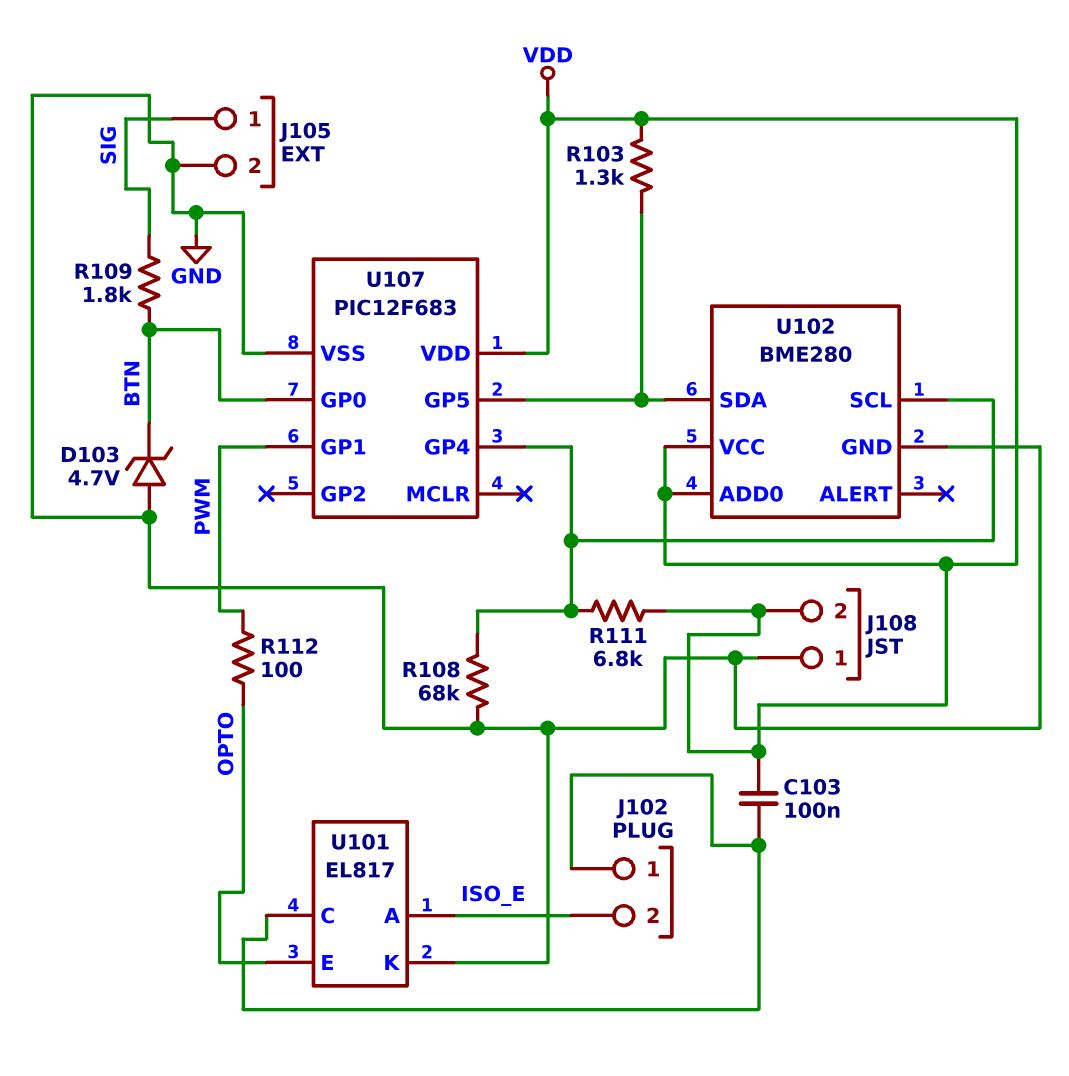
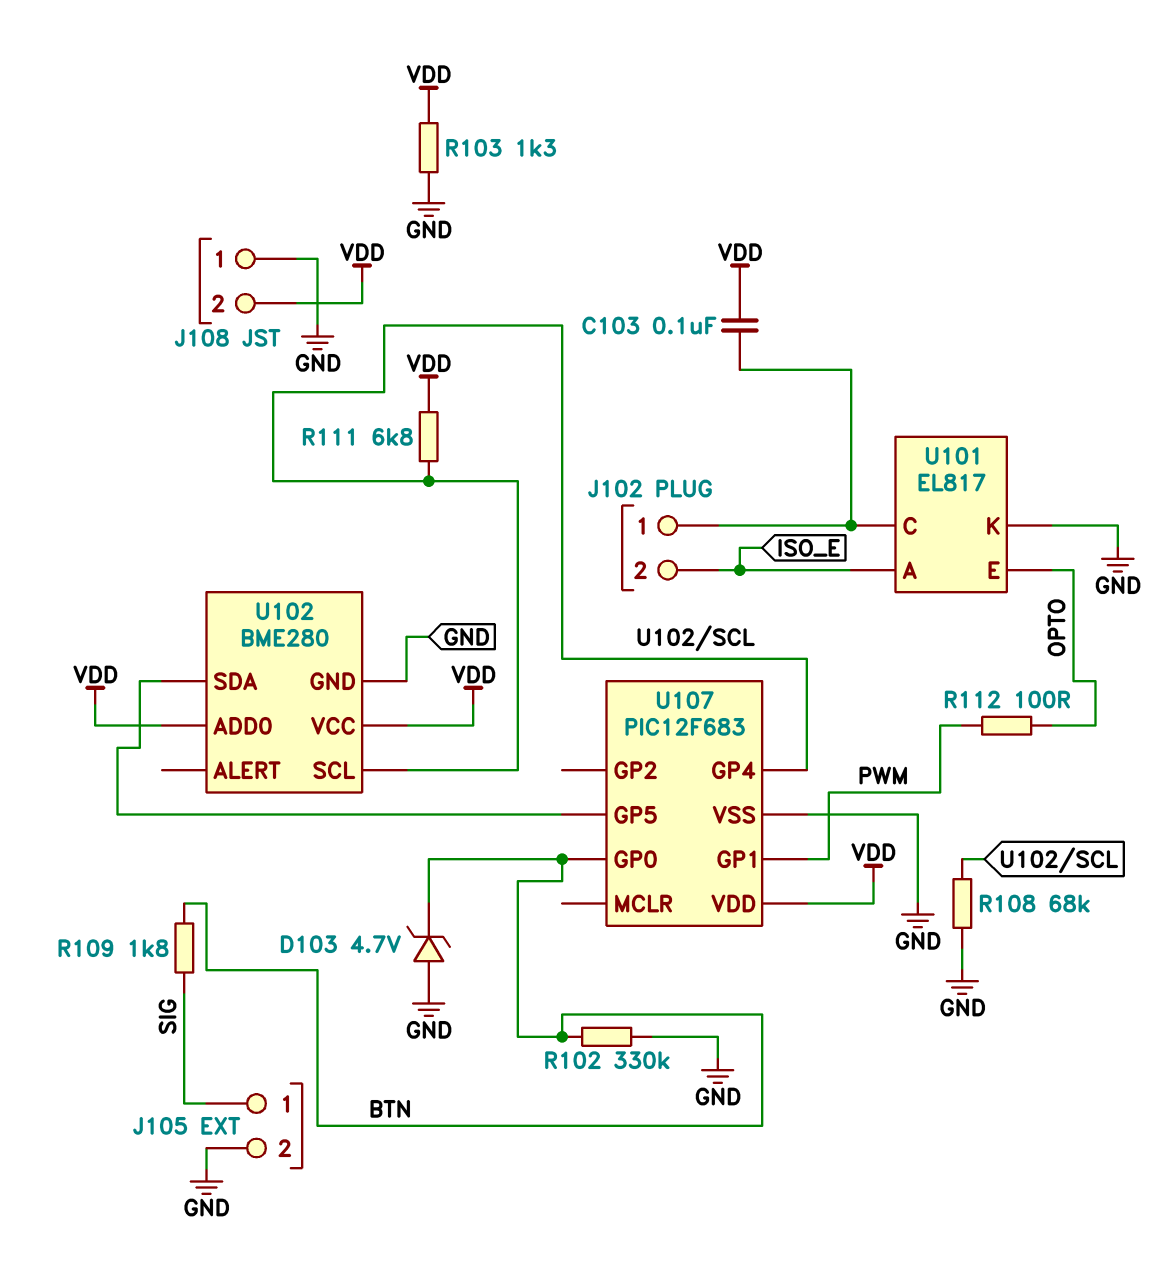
R102: none -> 330k (BTN, GND)
R103: 1.3k (U102/SDA, VDD) -> 1.3k (GND, VDD)

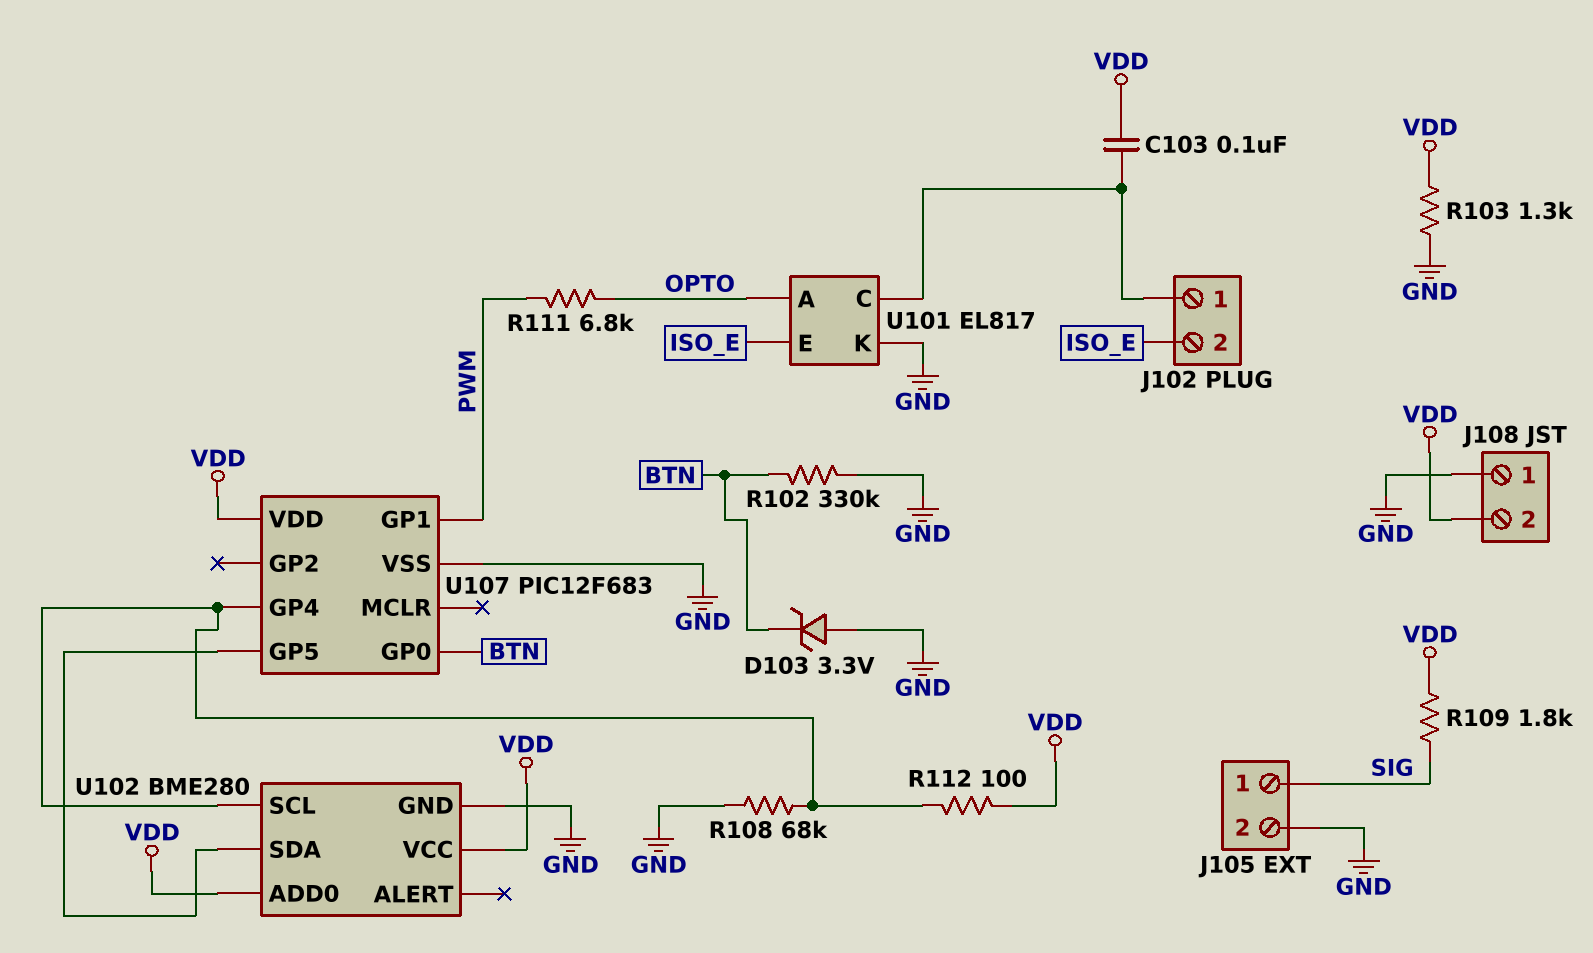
D103: zener 4.7V (A GND, K BTN) -> zener 3.3V (A GND, K BTN)
R109: 1.8k (BTN, SIG) -> 1.8k (SIG, VDD)
R111: 6.8k (U102/SCL, VDD) -> 6.8k (OPTO, PWM)
R112: 100 (OPTO, PWM) -> 100 (U102/SCL, VDD)
U101 pin A: ISO_E -> OPTO
U101 pin E: OPTO -> ISO_E

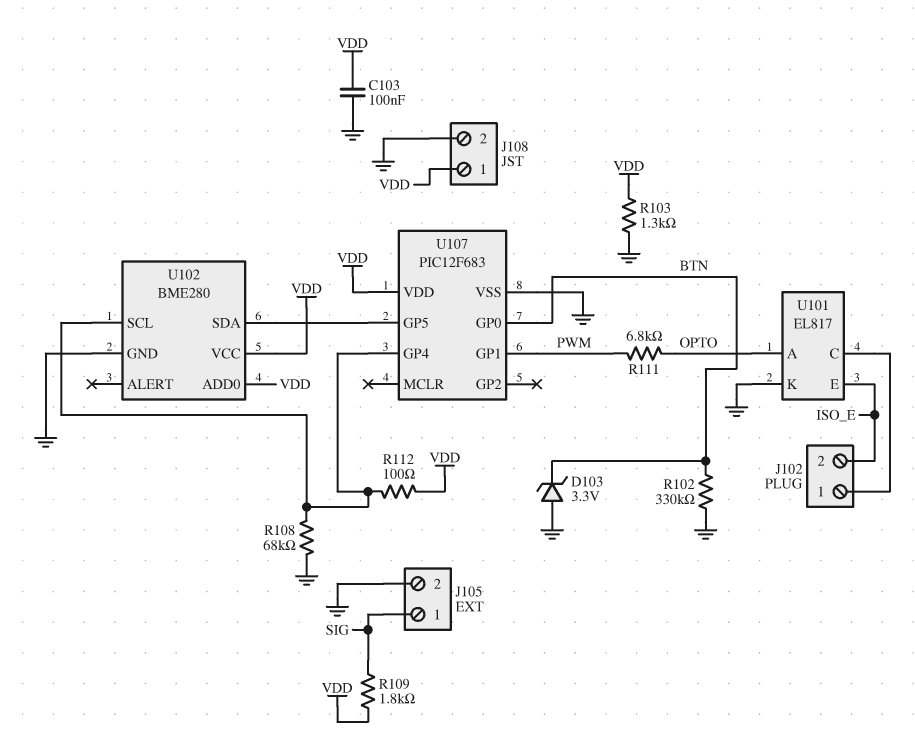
C103: 100nF (J102/1, VDD) -> 100nF (GND, VDD)
J108 pin 1: GND -> VDD
J108 pin 2: VDD -> GND

